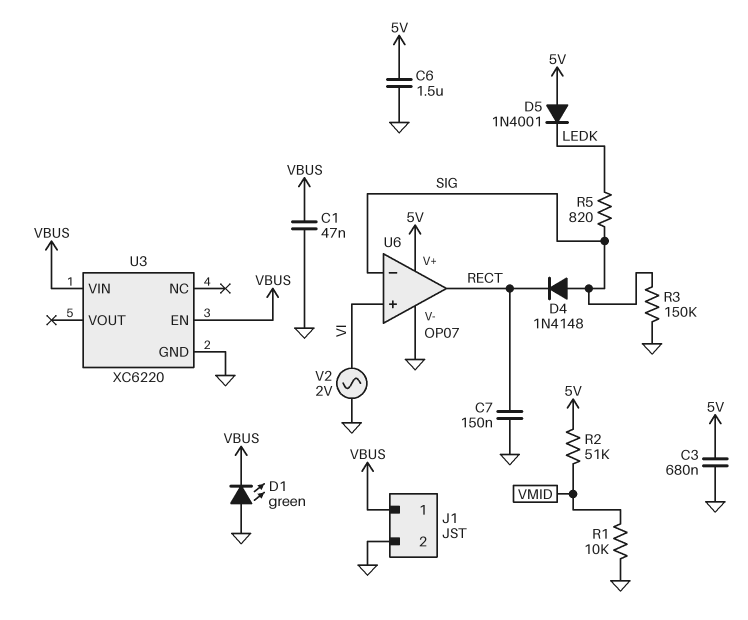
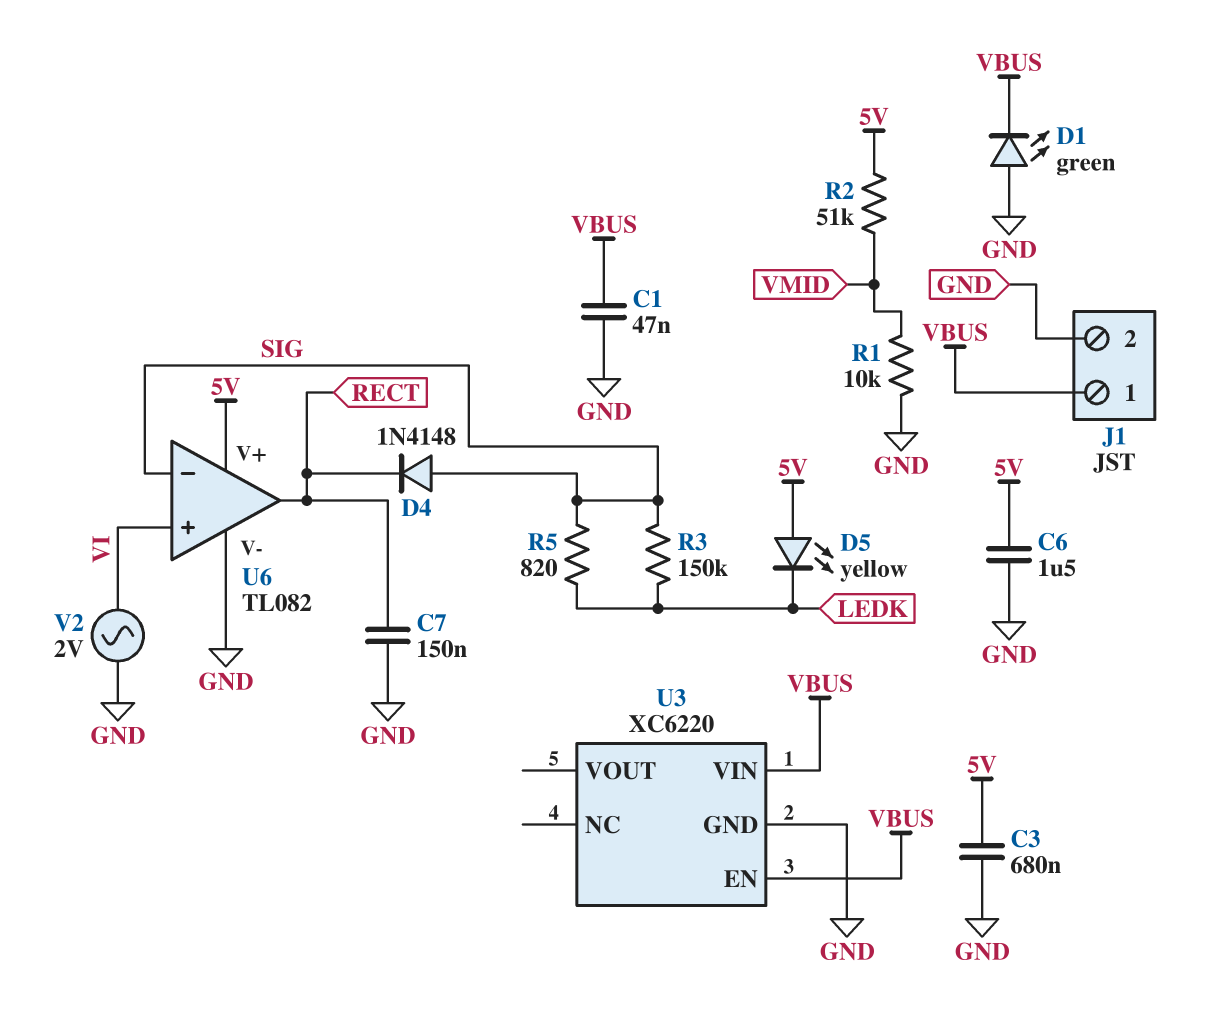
D5: diode 1N4001 (A 5V, K LEDK) -> LED yellow (A 5V, K LEDK)
R3: 150k (GND, SIG) -> 150k (LEDK, SIG)
U6: OP07 -> TL082

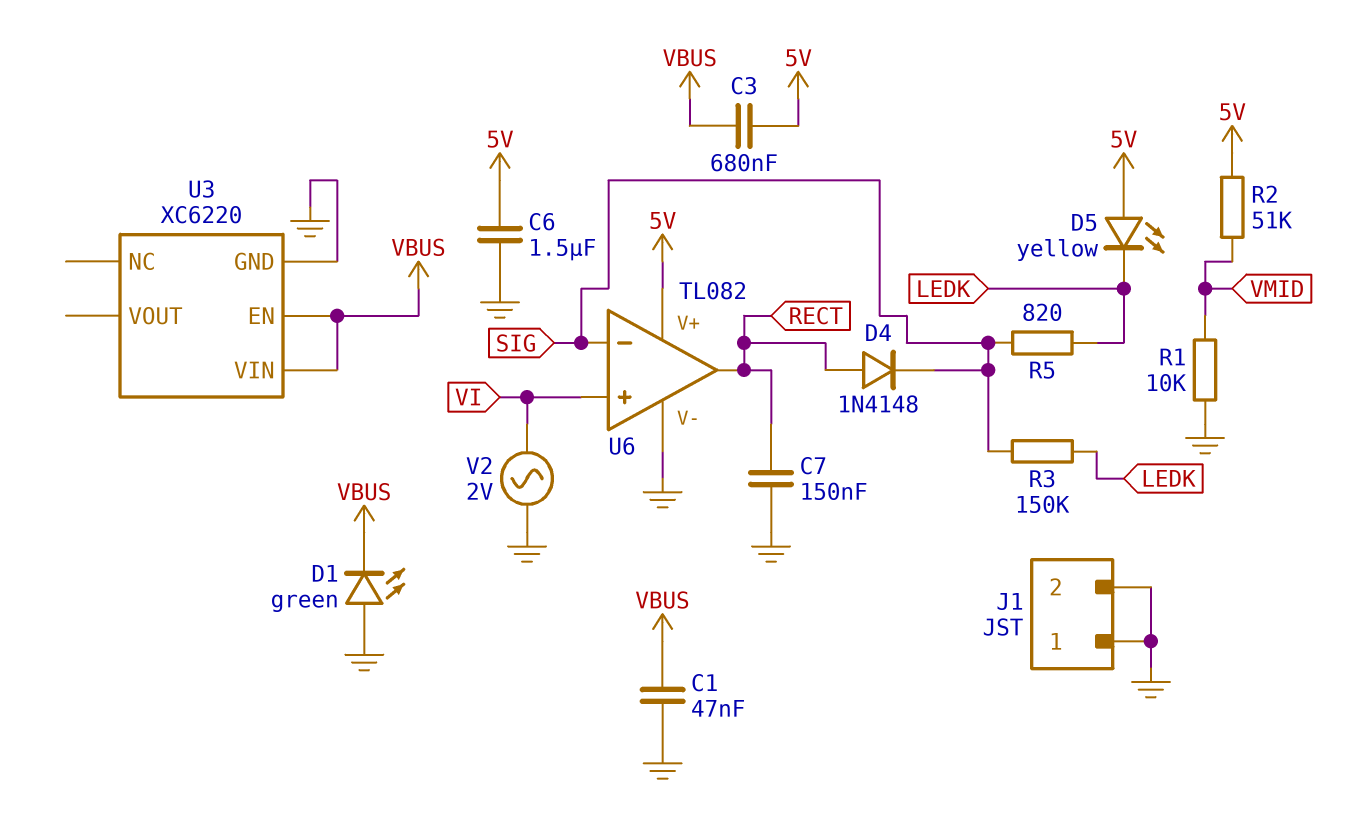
C3: 680nF (5V, GND) -> 680nF (5V, VBUS)
D4: diode 1N4148 (A SIG, K RECT) -> diode 1N4148 (A RECT, K SIG)
J1 pin 1: VBUS -> GND

